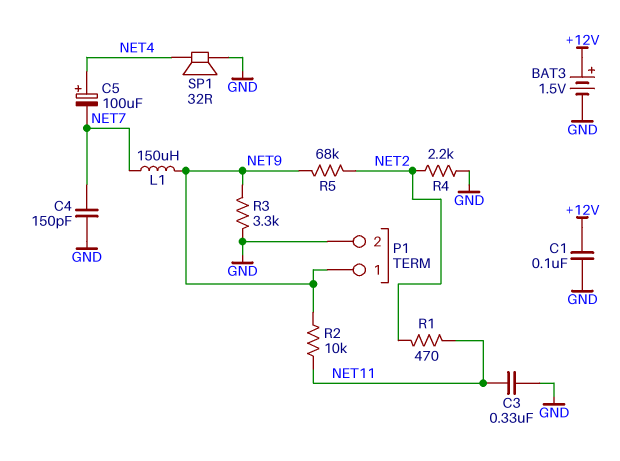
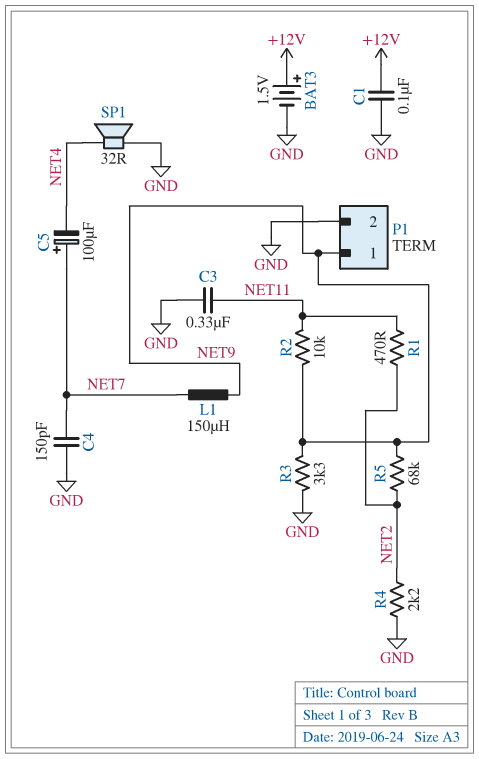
C5: 100uF (plus NET4, minus NET7) -> 100uF (plus NET7, minus NET4)

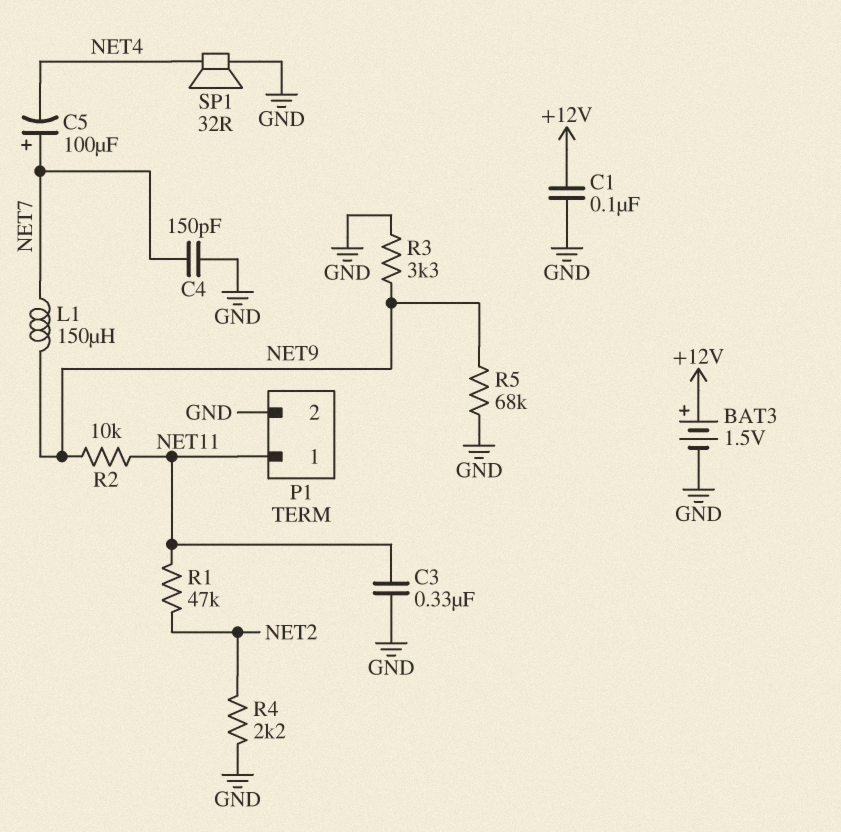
P1 pin 1: NET9 -> NET11
R1: 470 (NET2, NET11) -> 47k (NET2, NET11)
R5: 68k (NET2, NET9) -> 68k (GND, NET9)

